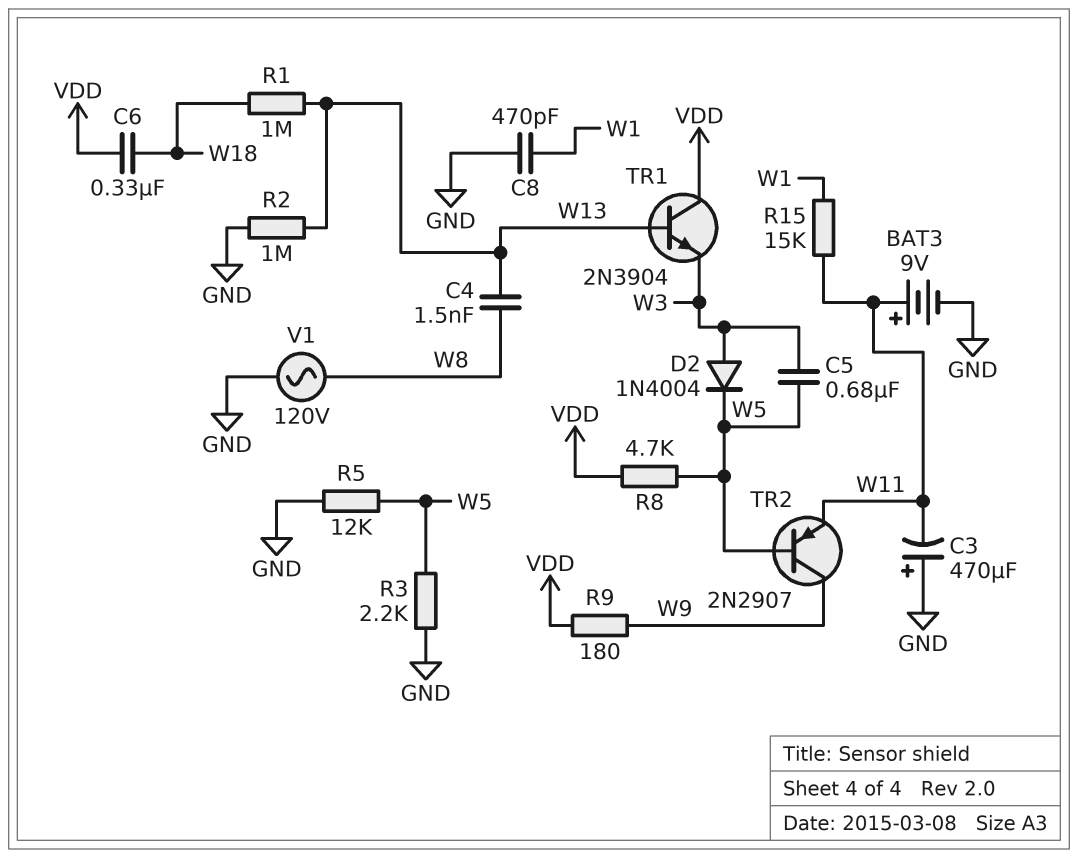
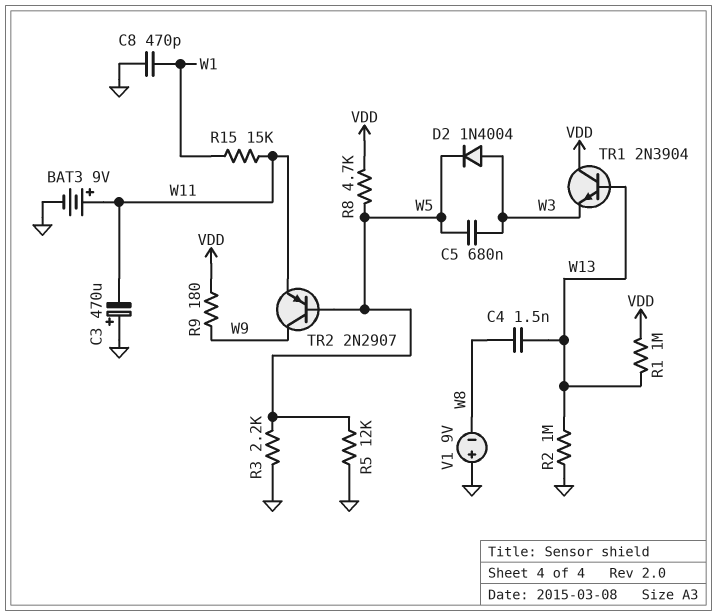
C6: 330nF (VDD, W18) -> none
R1: 1M (W13, W18) -> 1M (VDD, W13)
V1: AC 120V (GND, W8) -> 9V (plus GND, minus W8)

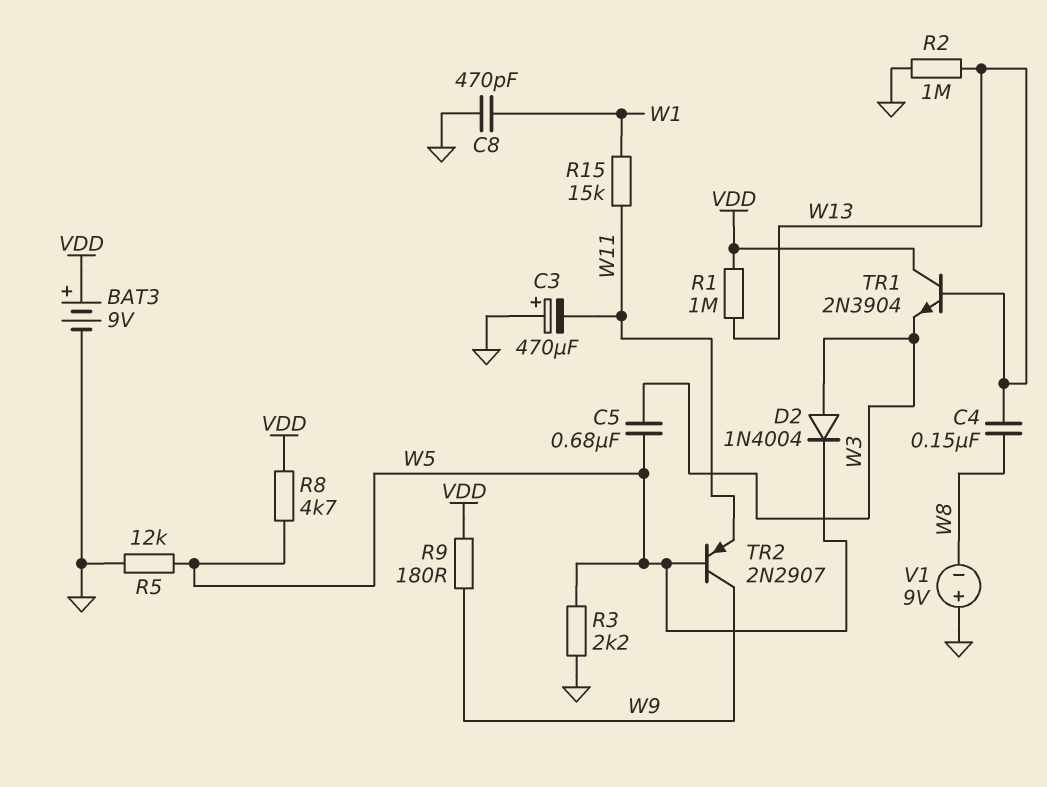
BAT3: 9V (plus W11, minus GND) -> 9V (plus VDD, minus GND)
C4: 1.5nF (W8, W13) -> 150nF (W8, W13)

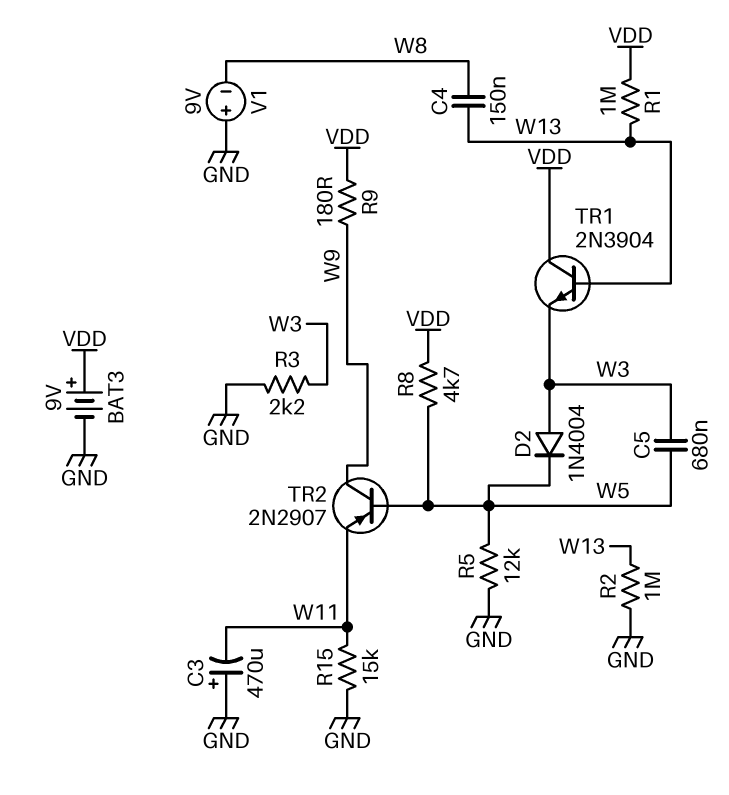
C8: 470pF (GND, W1) -> none
R3: 2.2k (GND, W5) -> 2.2k (GND, W3)
R15: 15k (W1, W11) -> 15k (GND, W11)

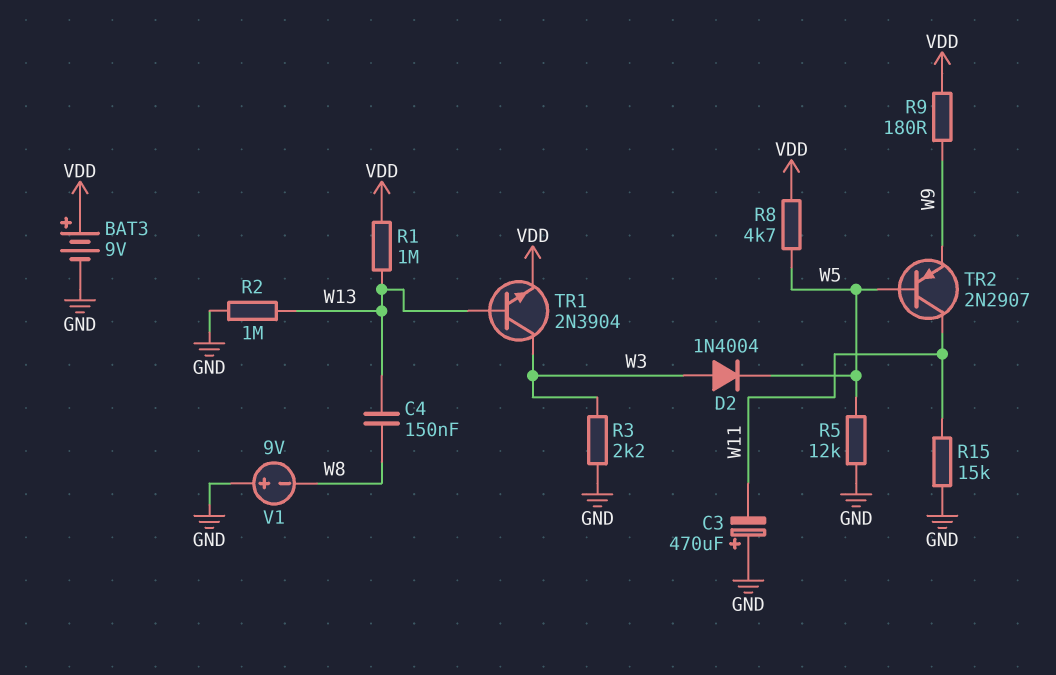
C5: 680nF (W3, W5) -> none
TR1: NPN 2N3904 (B W13, C VDD, E W3) -> NPN 2N3904 (B W13, C W3, E VDD)
TR2: PNP 2N2907 (B W5, C W9, E W11) -> PNP 2N2907 (B W5, C W11, E W9)

